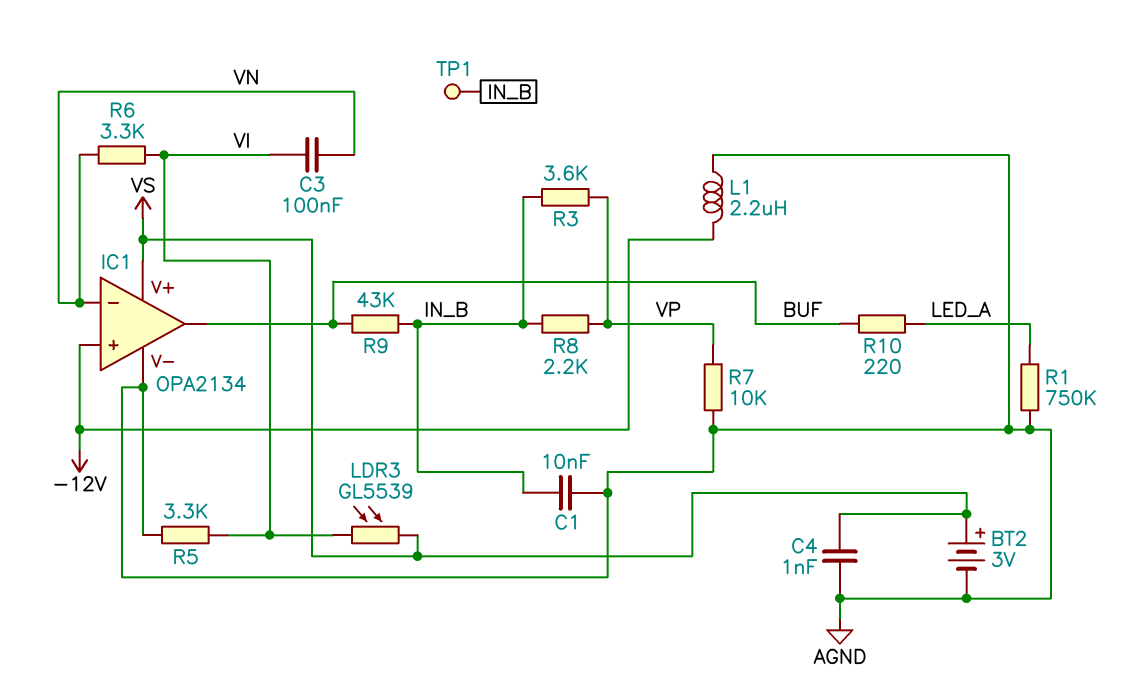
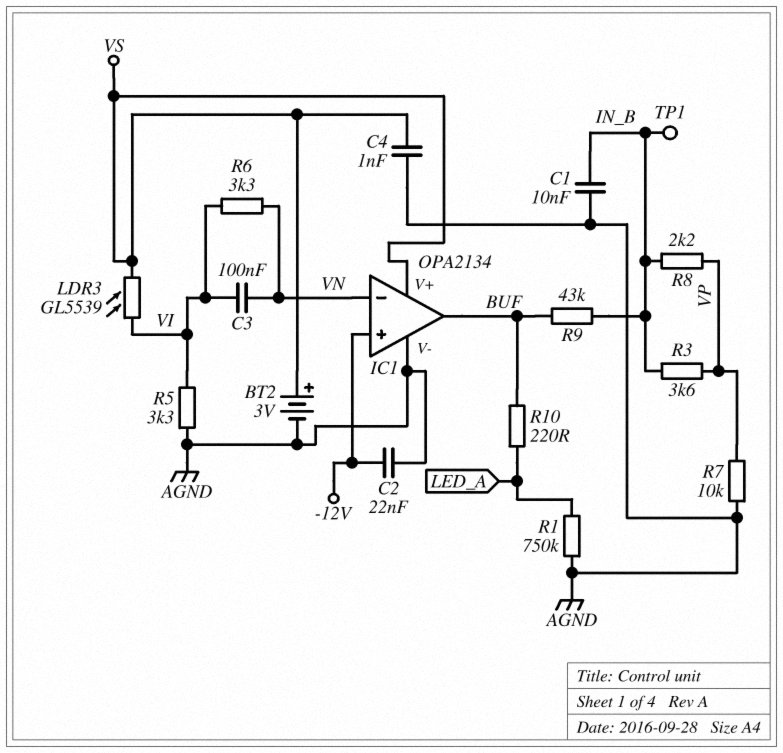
C2: none -> 22nF (-12V, AGND)
L1: 2.2uH (-12V, AGND) -> none

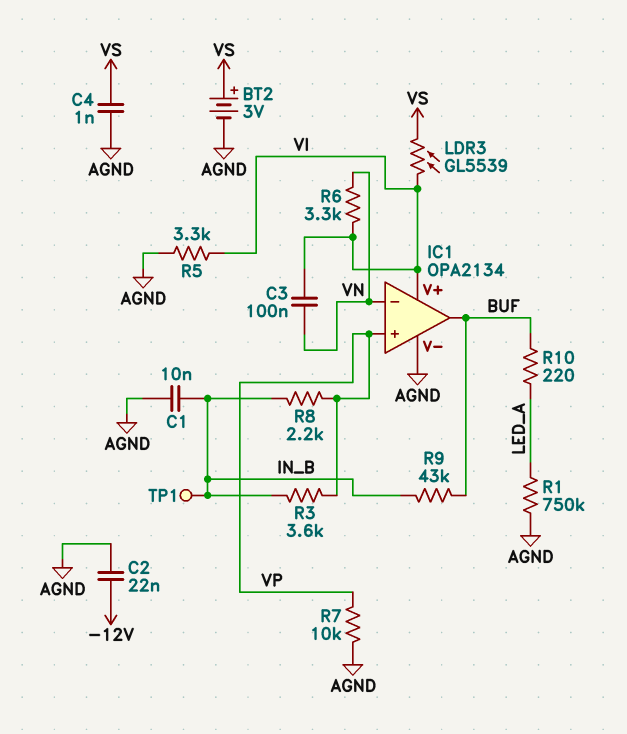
IC1 pin V+: VS -> VI
IC1 pin in+: -12V -> VP

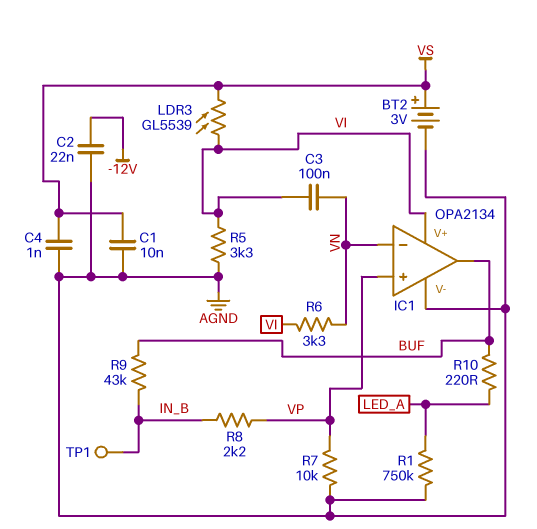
C1: 10nF (AGND, IN_B) -> 10nF (AGND, VS)
R3: 3.6k (IN_B, VP) -> none

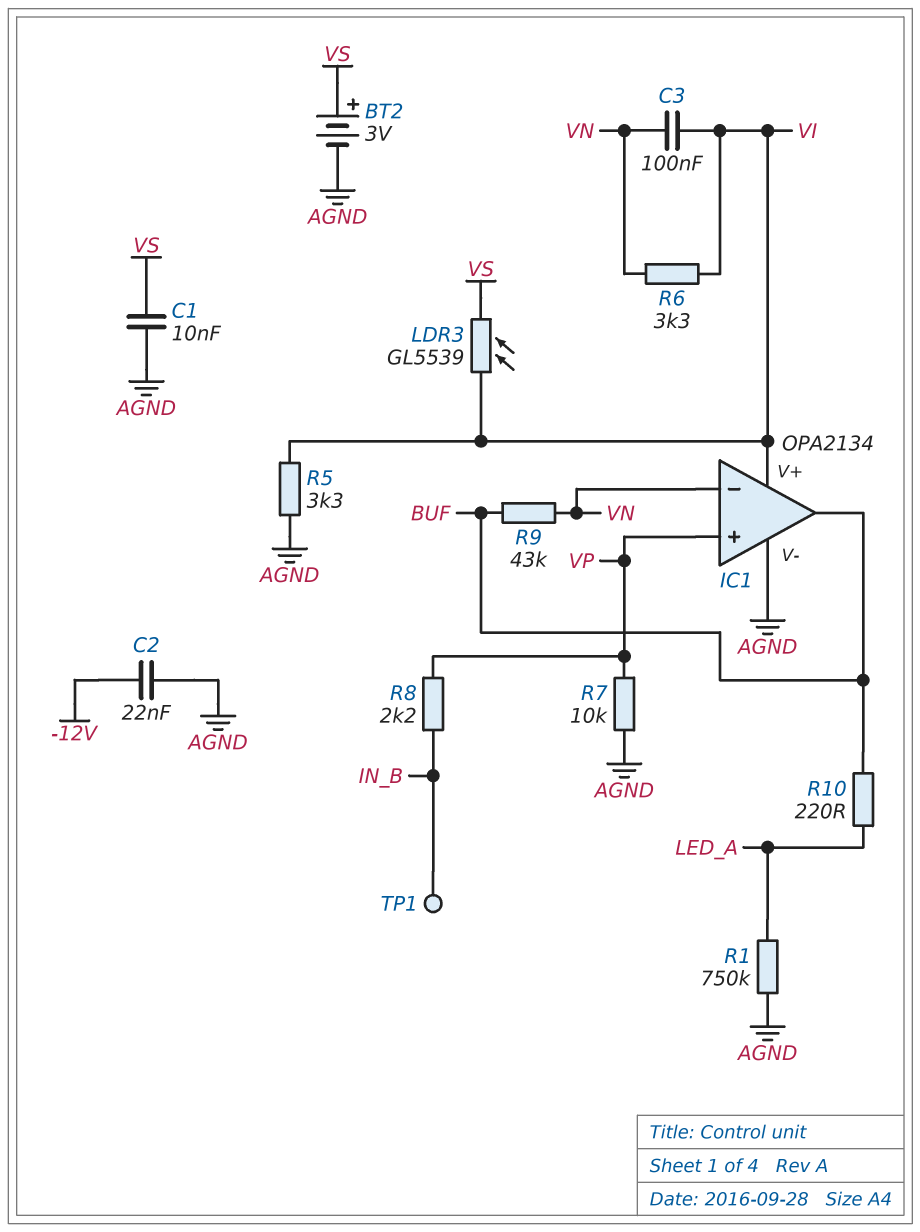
C4: 1nF (AGND, VS) -> none
R9: 43k (BUF, IN_B) -> 43k (BUF, VN)

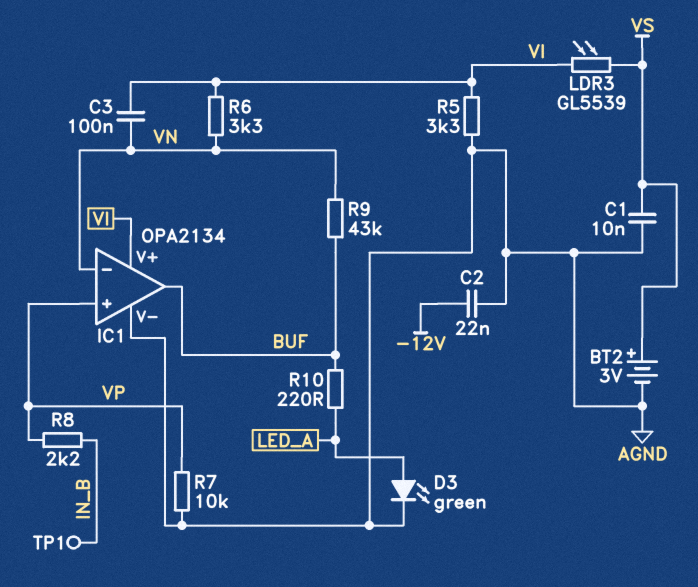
D3: none -> LED green (A LED_A, K AGND)
R1: 750k (AGND, LED_A) -> none

